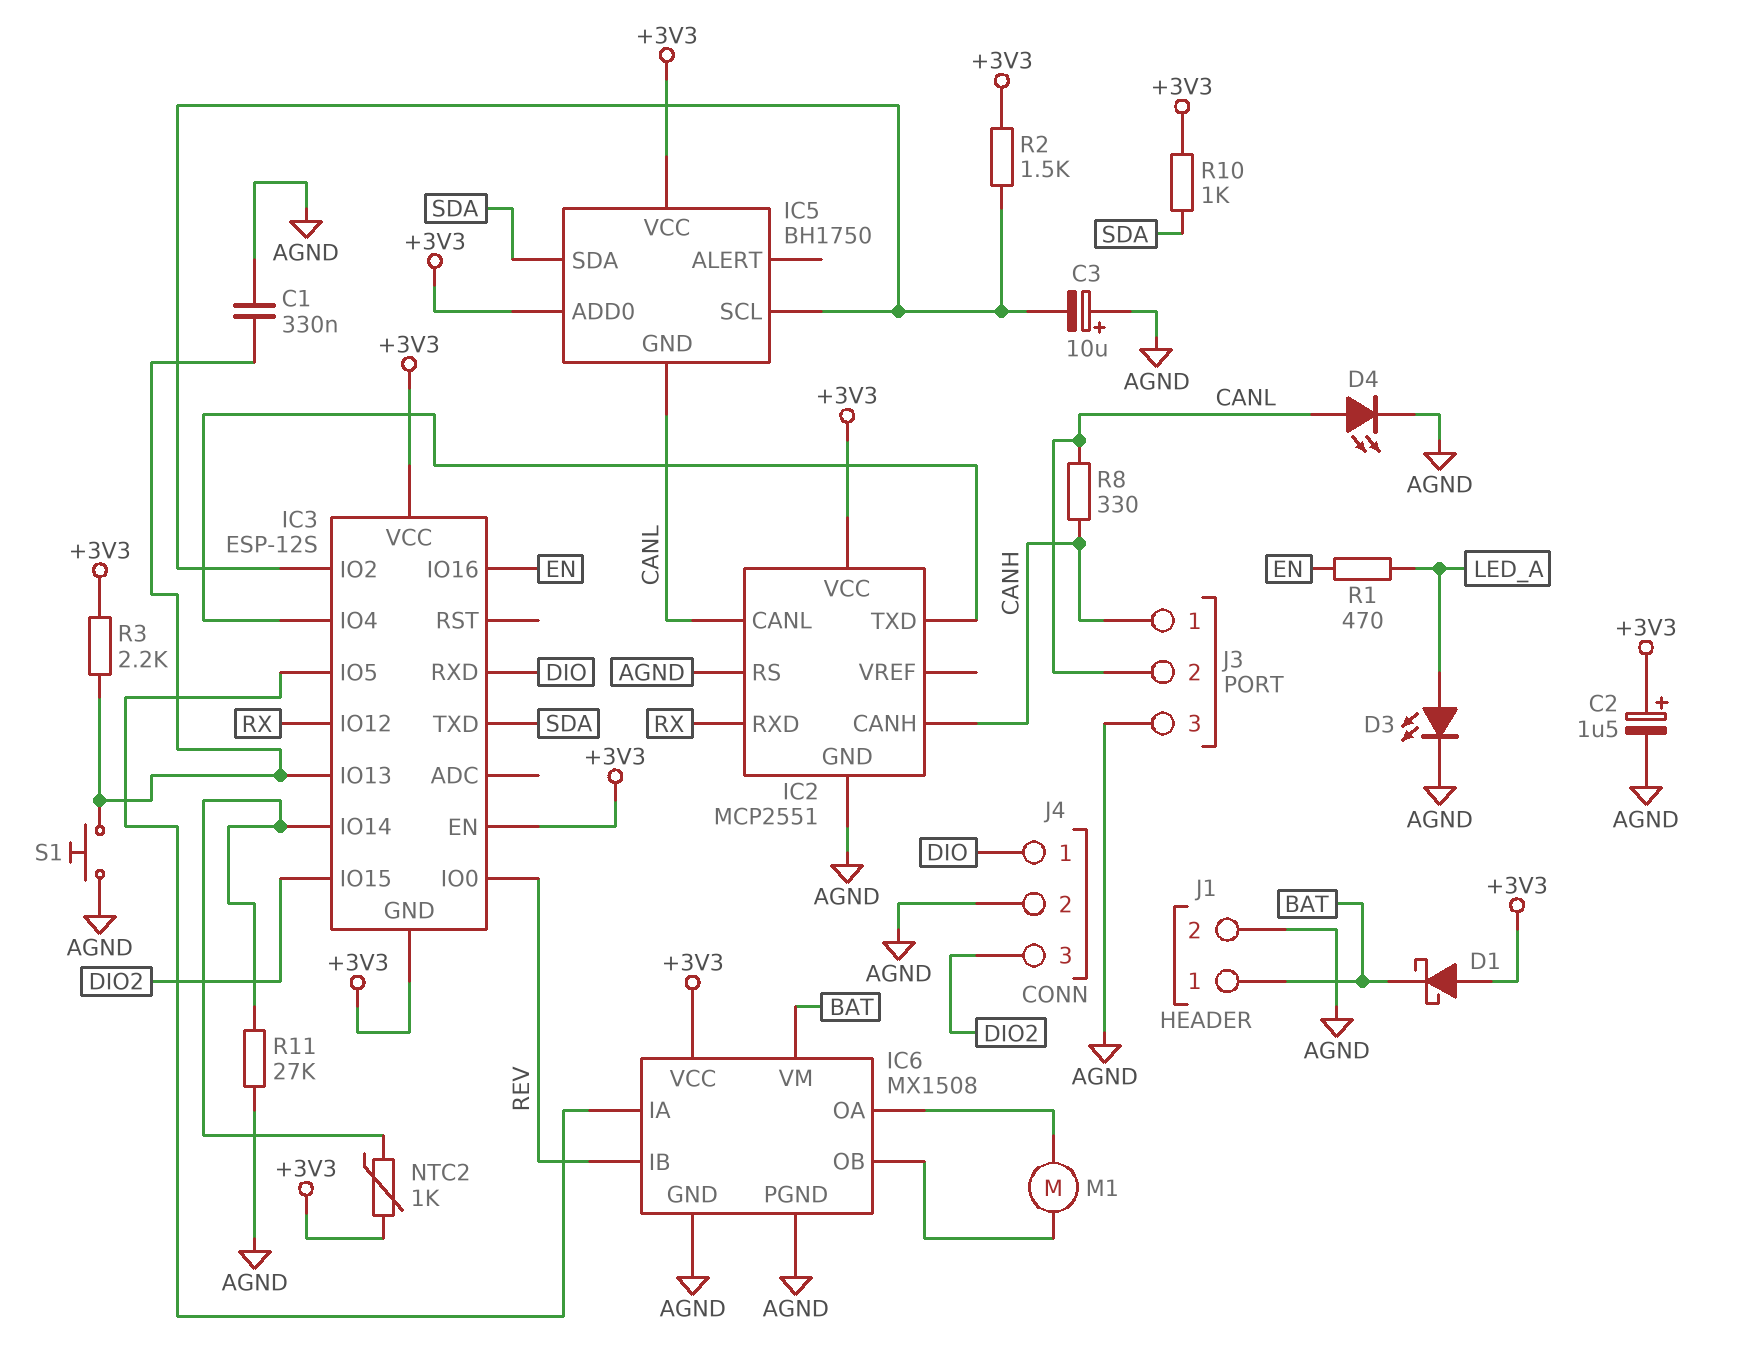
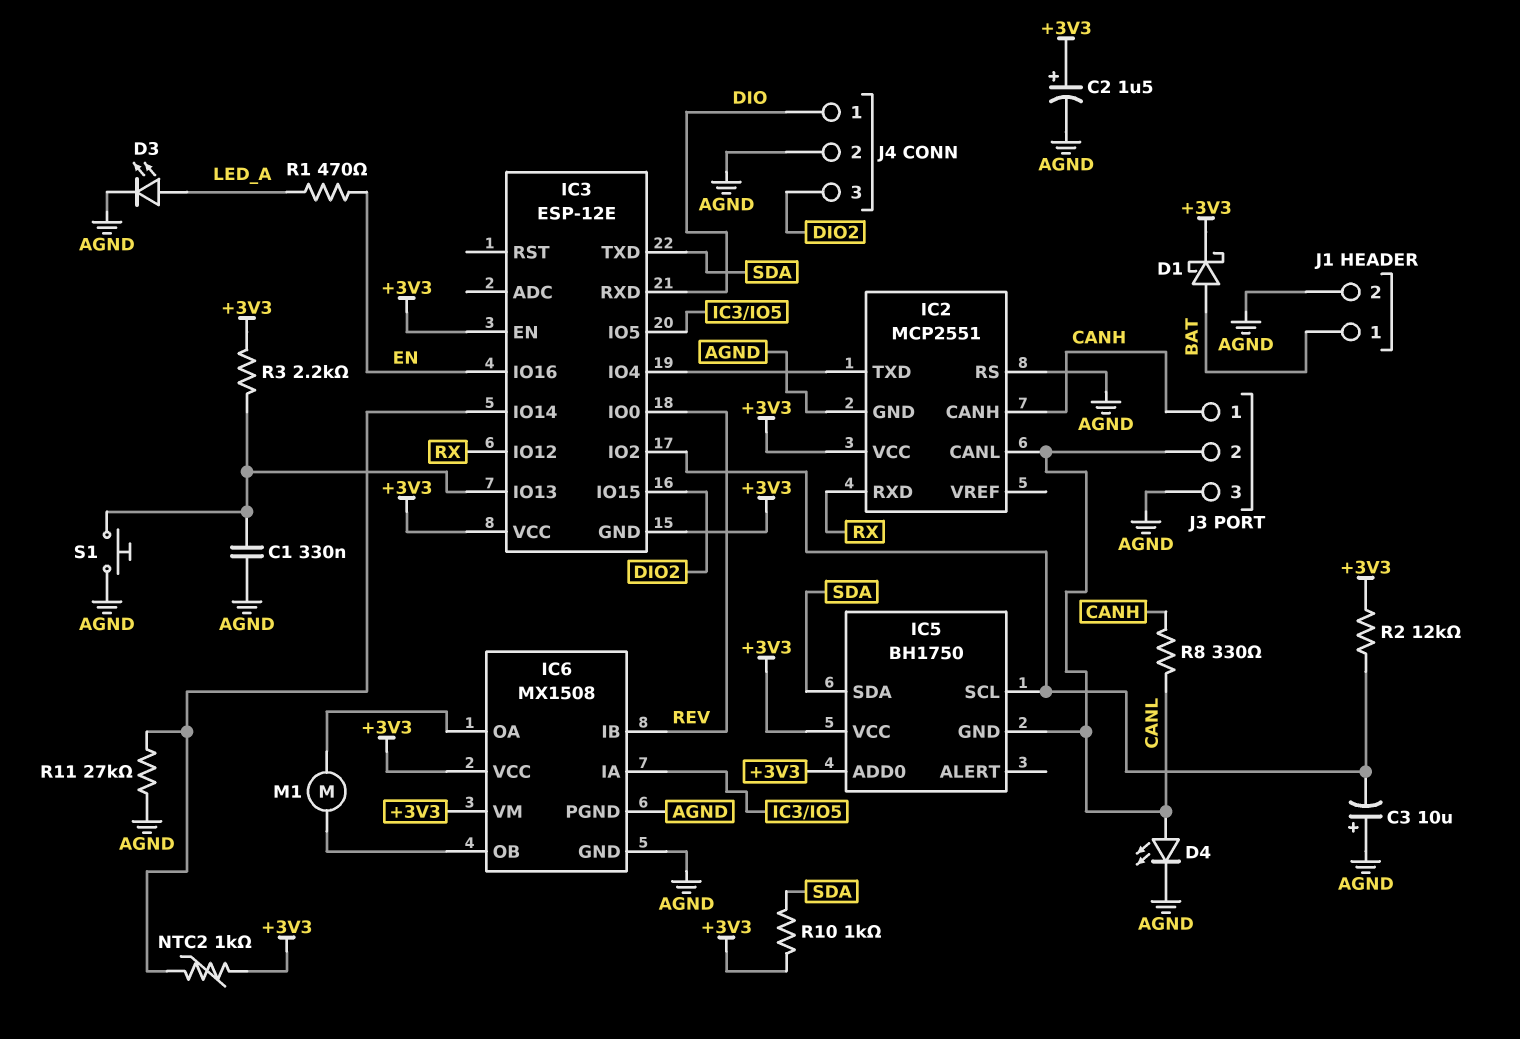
D1: schottky (A +3V3, K BAT) -> schottky (A BAT, K +3V3)
IC3: ESP-12S -> ESP-12E
IC6 pin VM: BAT -> +3V3
R2: 1.5k (+3V3, IC3/IO2) -> 12k (+3V3, IC3/IO2)

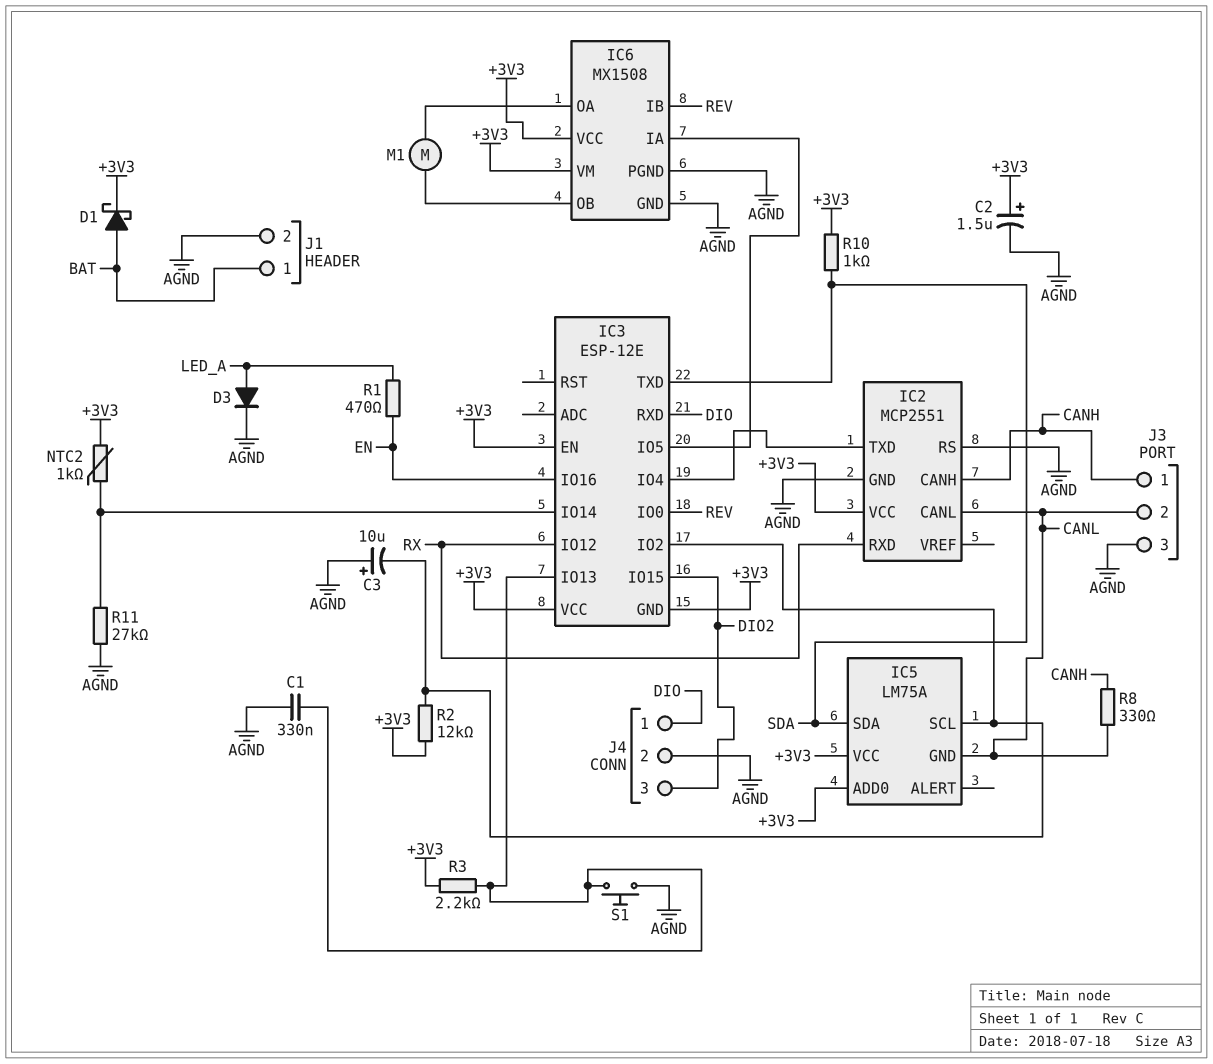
D3: LED (A LED_A, K AGND) -> diode (A LED_A, K AGND)
D4: LED (A CANL, K AGND) -> none
IC5: BH1750 -> LM75A

